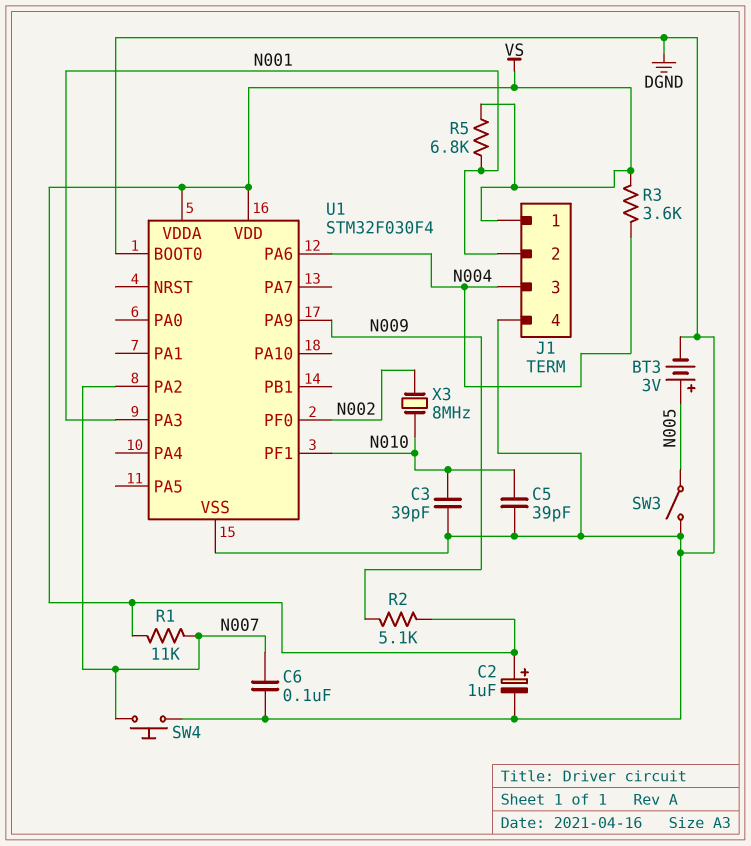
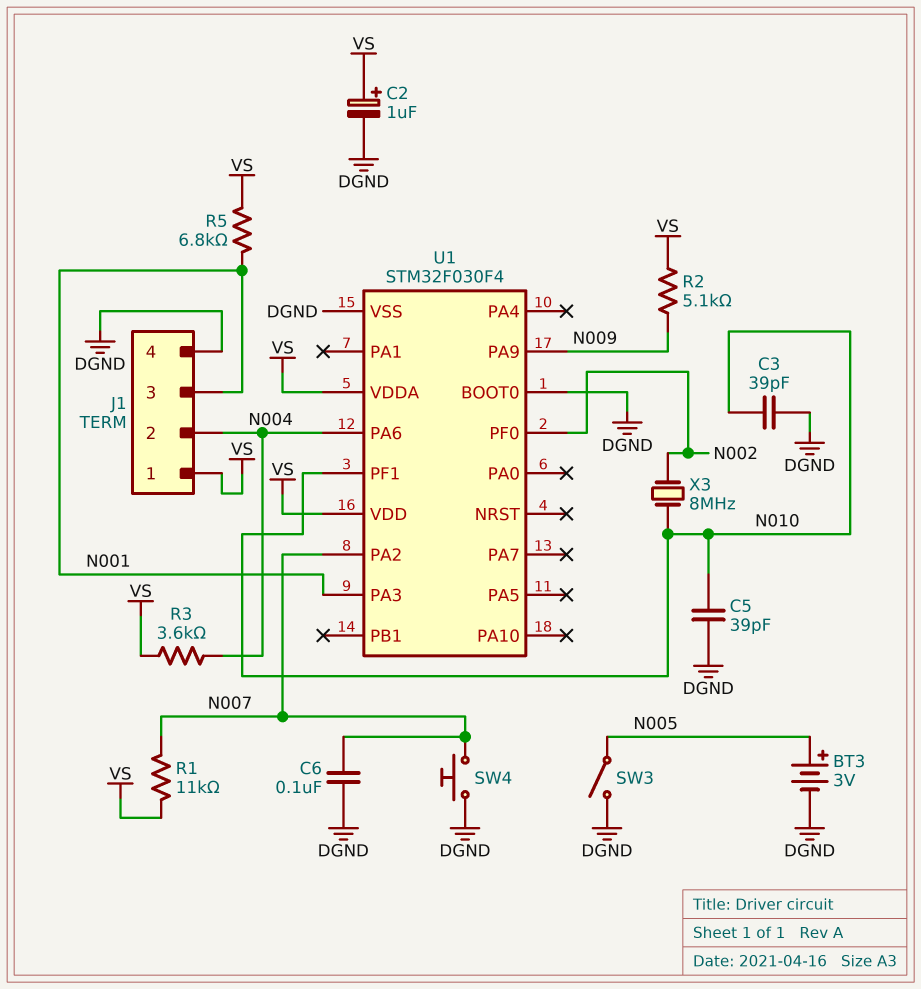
J1 pin 2: N001 -> N004
J1 pin 3: N004 -> N001

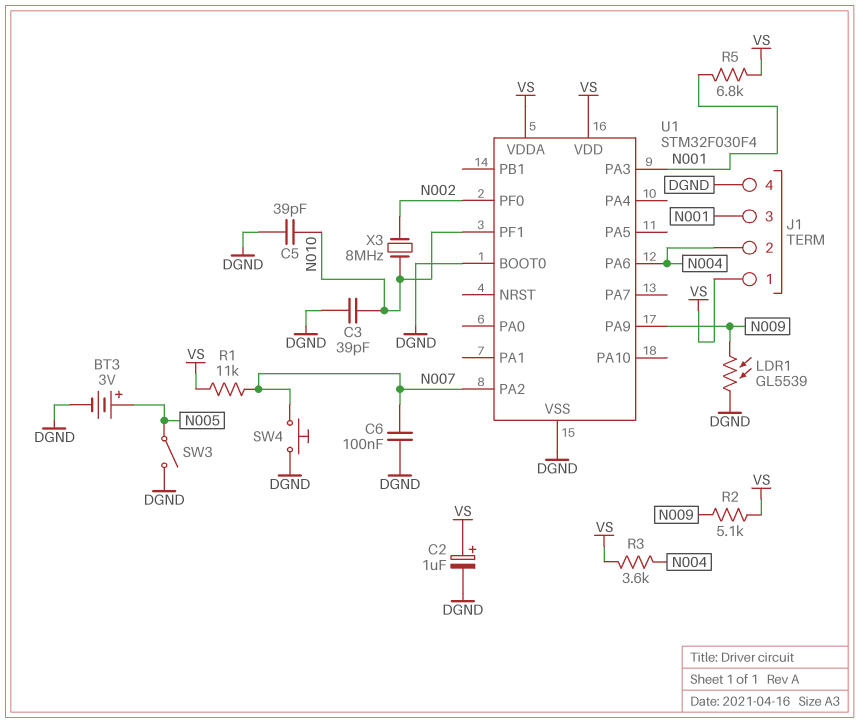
LDR1: none -> GL5539 (DGND, N009)

